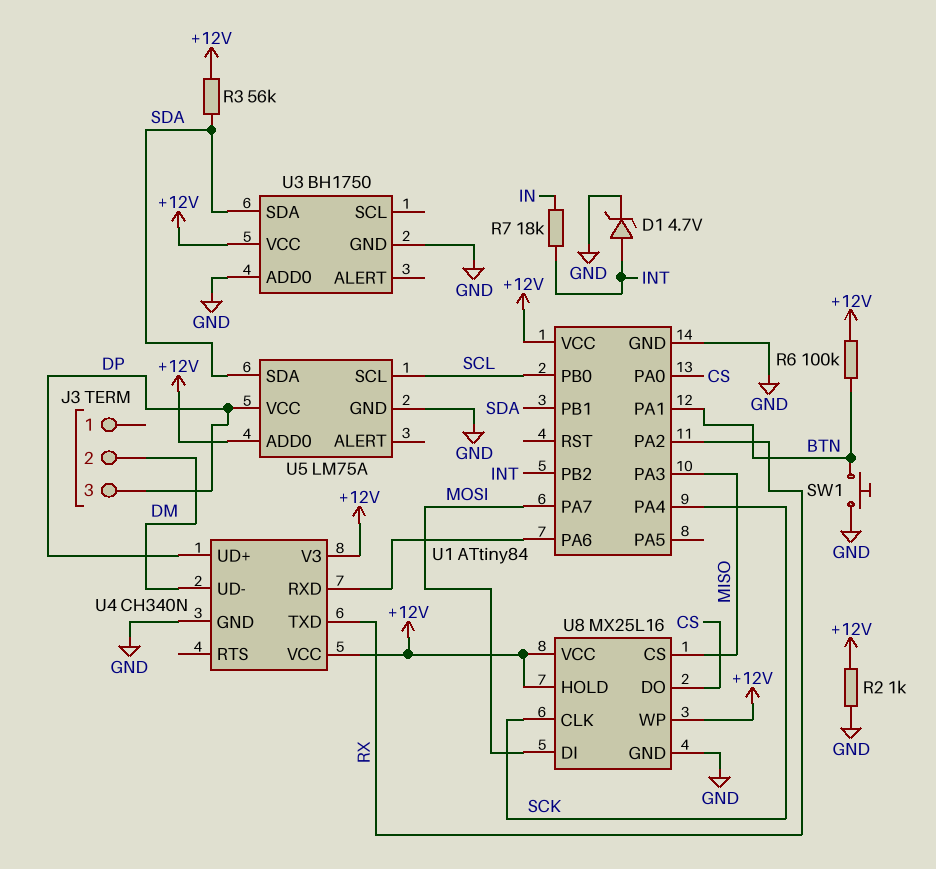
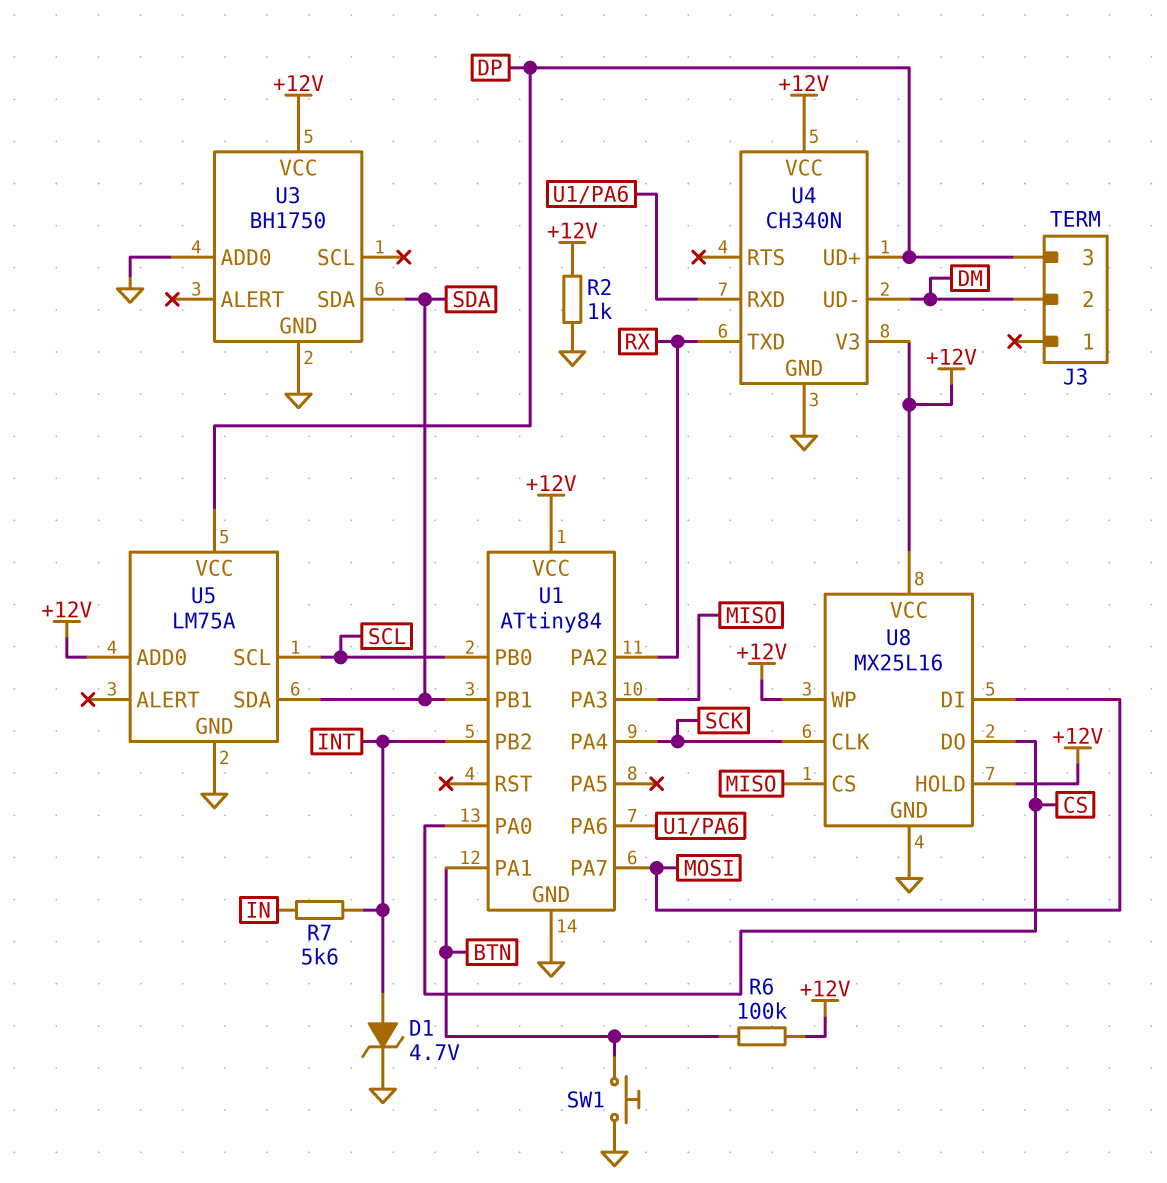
R3: 56k (+12V, SDA) -> none
R7: 18k (IN, INT) -> 5.6k (IN, INT)

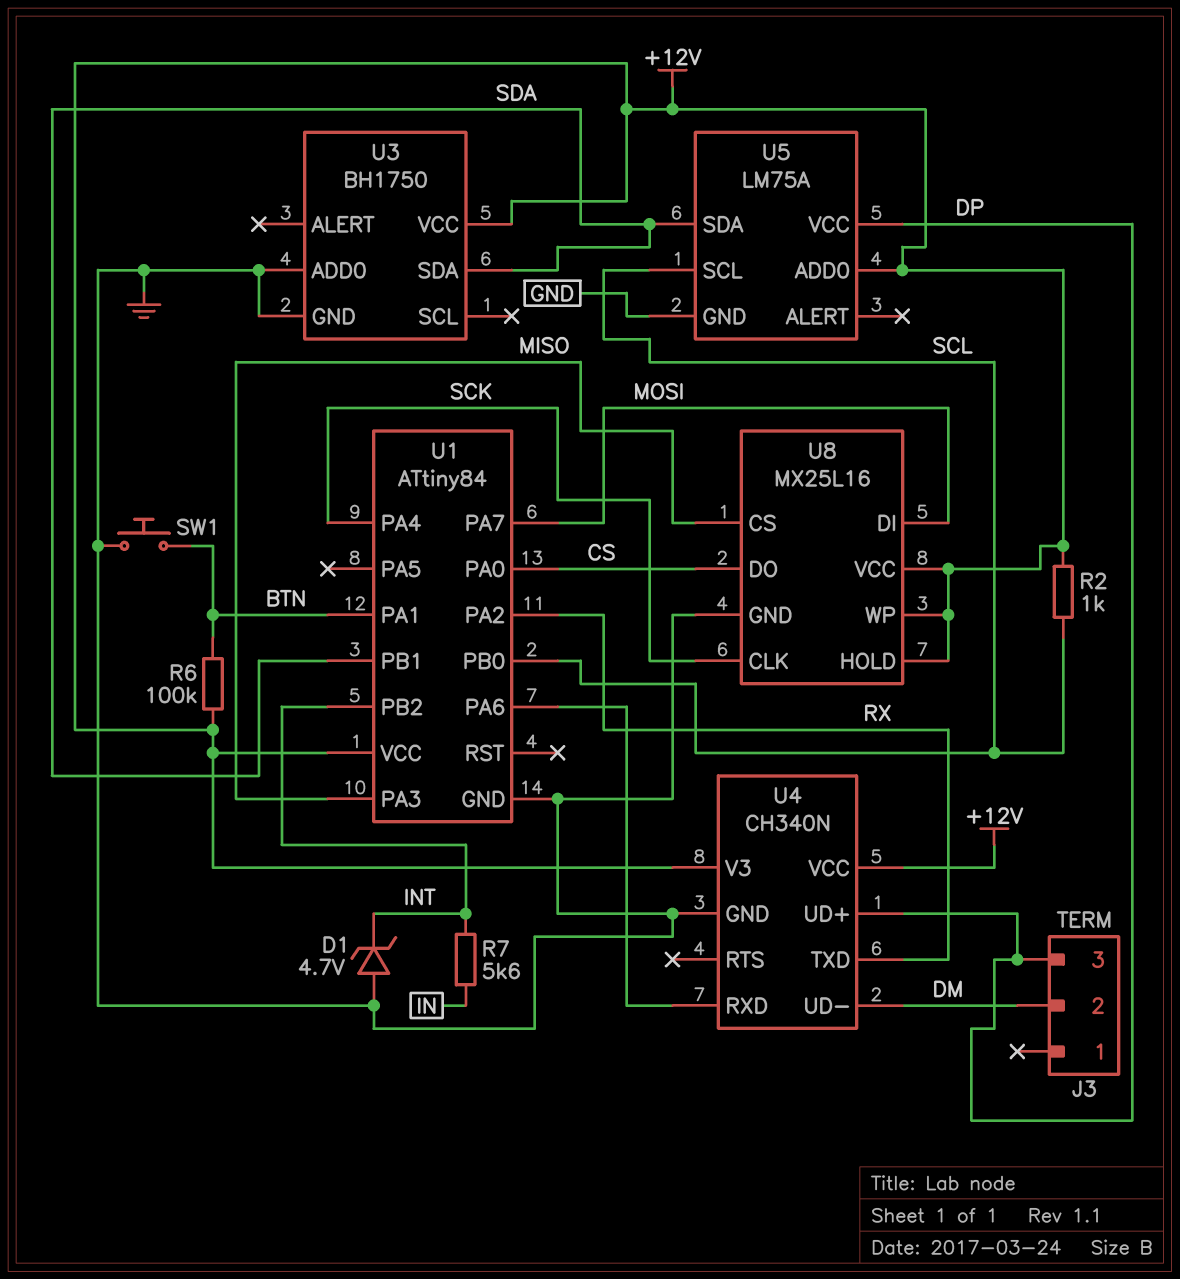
D1: zener 4.7V (A INT, K GND) -> zener 4.7V (A GND, K INT)
R2: 1k (+12V, GND) -> 1k (+12V, SCL)

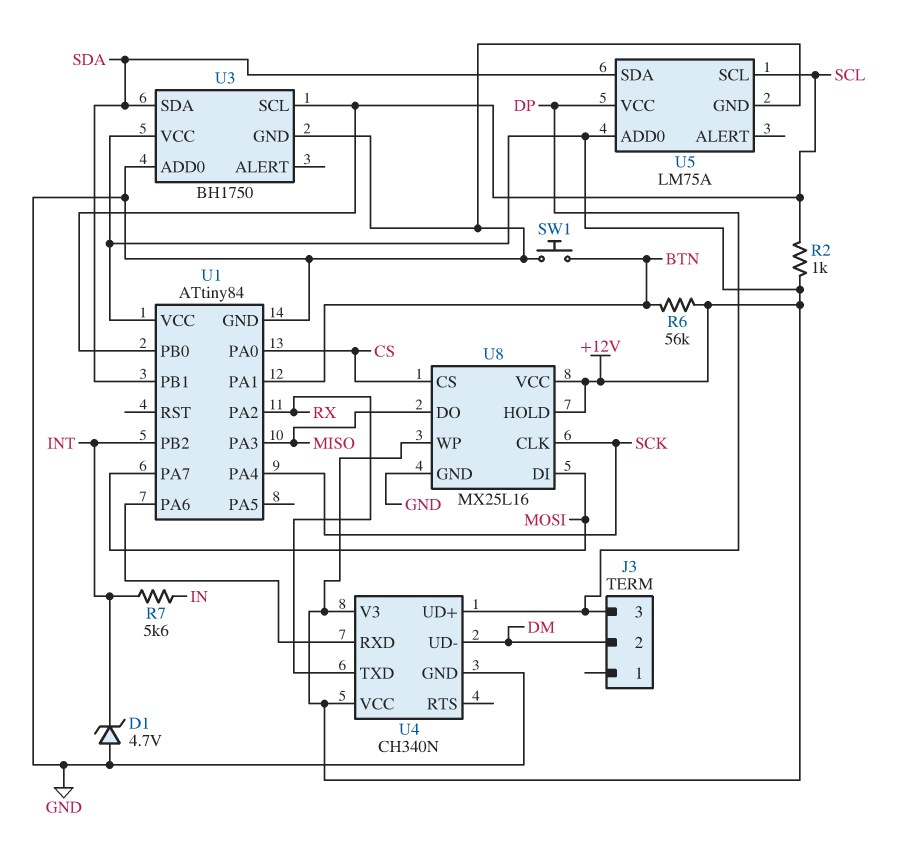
R6: 100k (+12V, BTN) -> 56k (+12V, BTN)
U3 pin SCL: none -> SCL
U8 pin CS: MISO -> CS
U8 pin DO: CS -> MISO

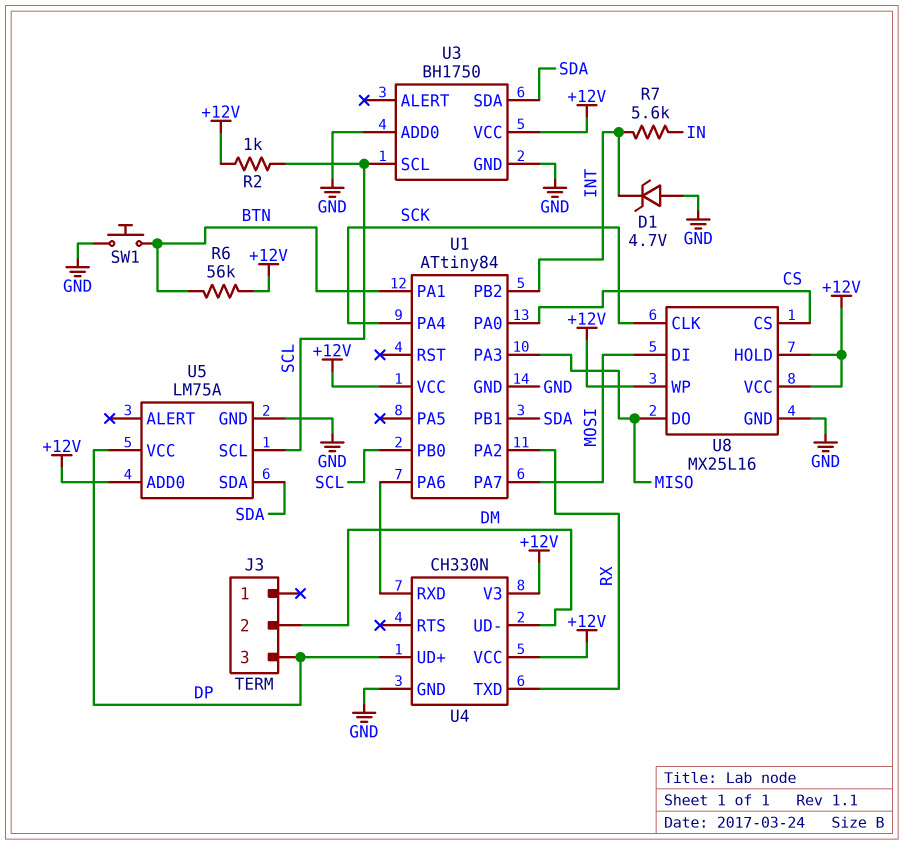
U4: CH340N -> CH330N

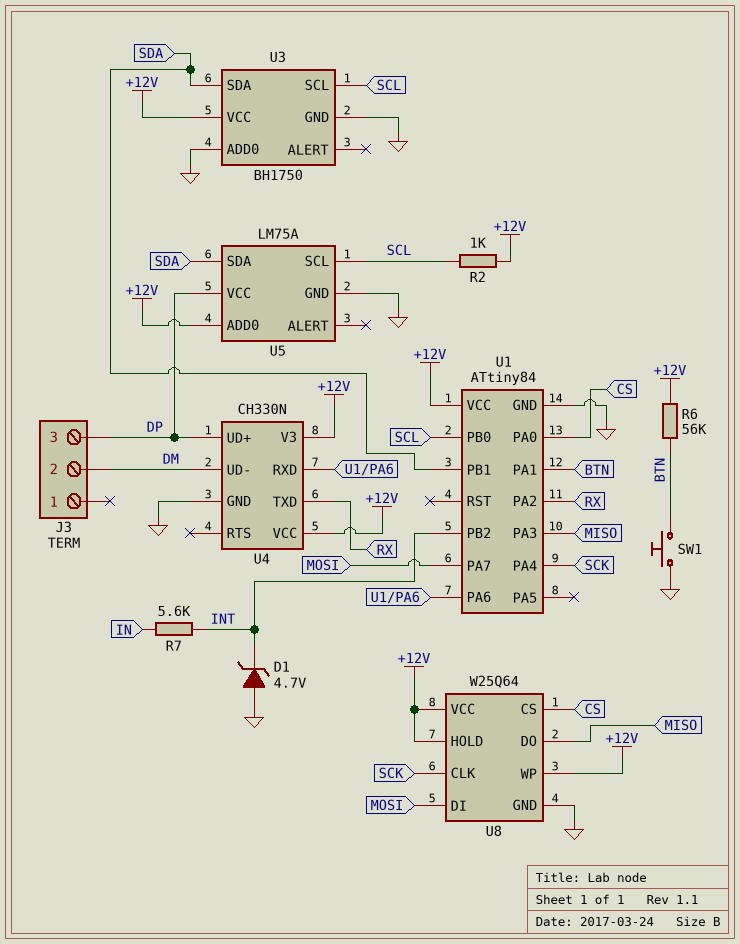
U8: MX25L16 -> W25Q64

